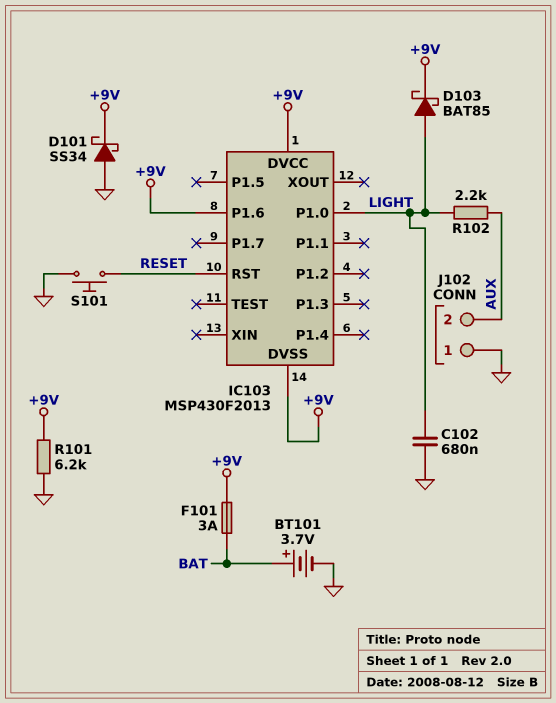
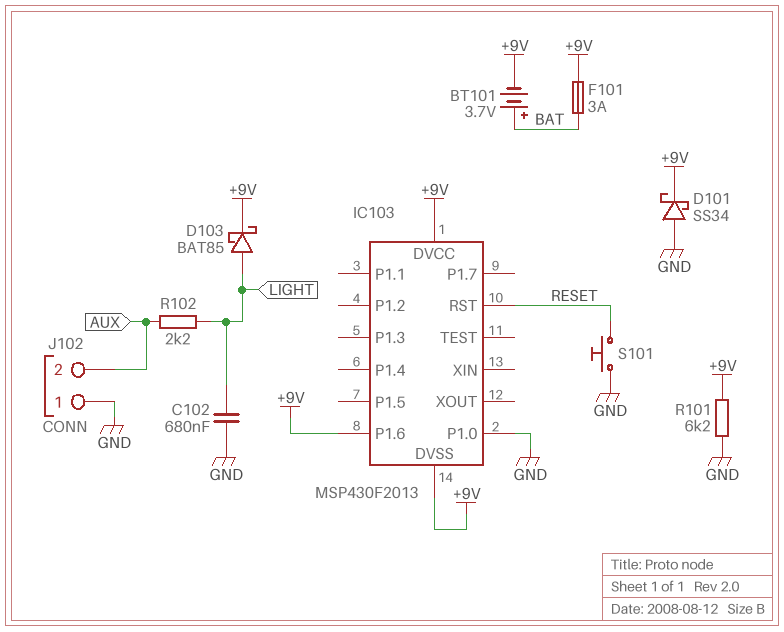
BT101: 3.7V (plus BAT, minus GND) -> 3.7V (plus BAT, minus +9V)
IC103 pin P1.0: LIGHT -> GND

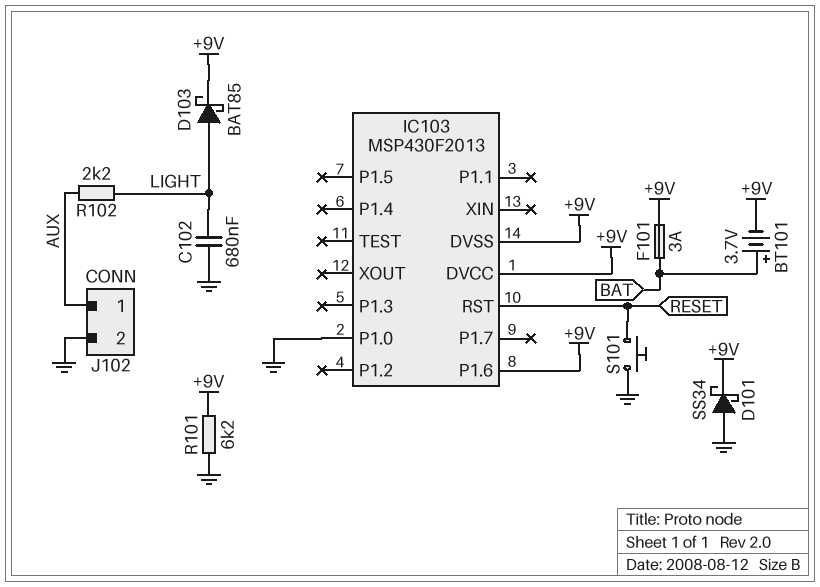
J102 pin 1: GND -> AUX
J102 pin 2: AUX -> GND

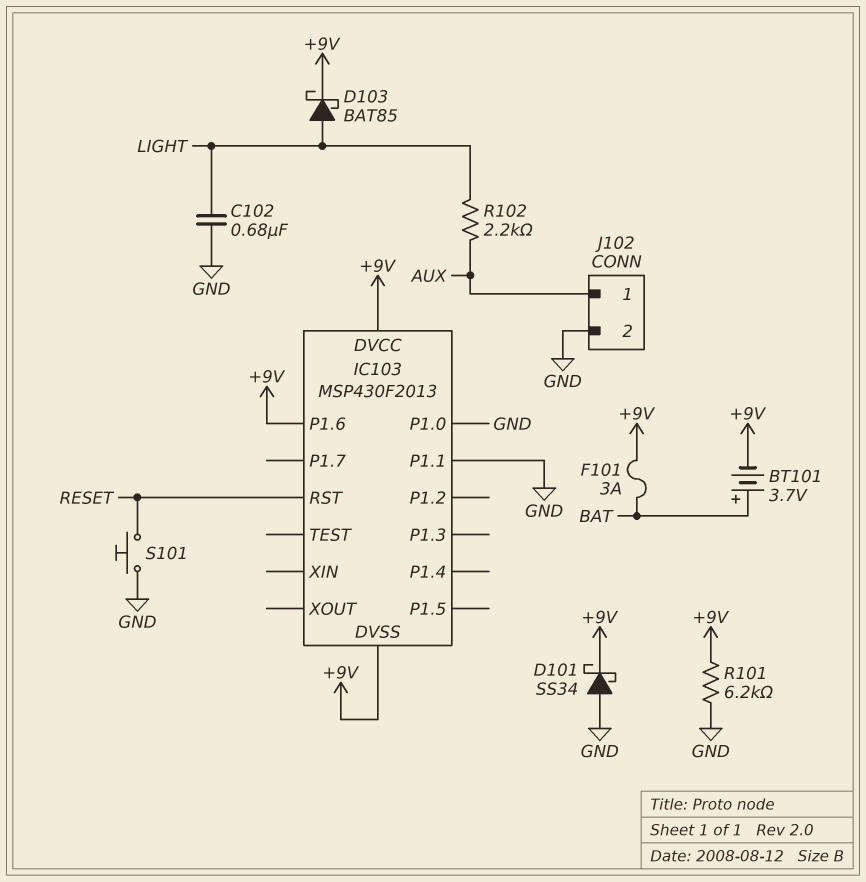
IC103 pin P1.1: none -> GND

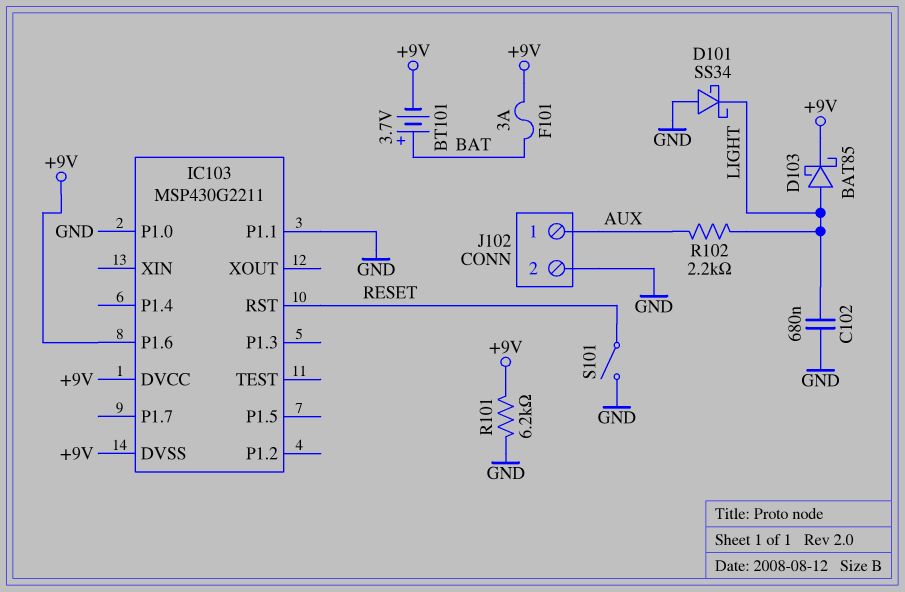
D101: schottky SS34 (A GND, K +9V) -> schottky SS34 (A GND, K LIGHT)
IC103: MSP430F2013 -> MSP430G2211
S101: button (GND, RESET) -> switch (GND, RESET)

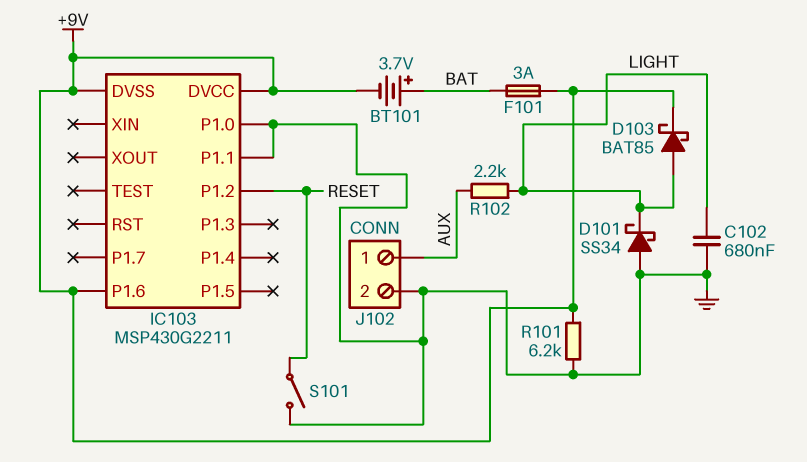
IC103 pin P1.2: none -> RESET
IC103 pin RST: RESET -> none

